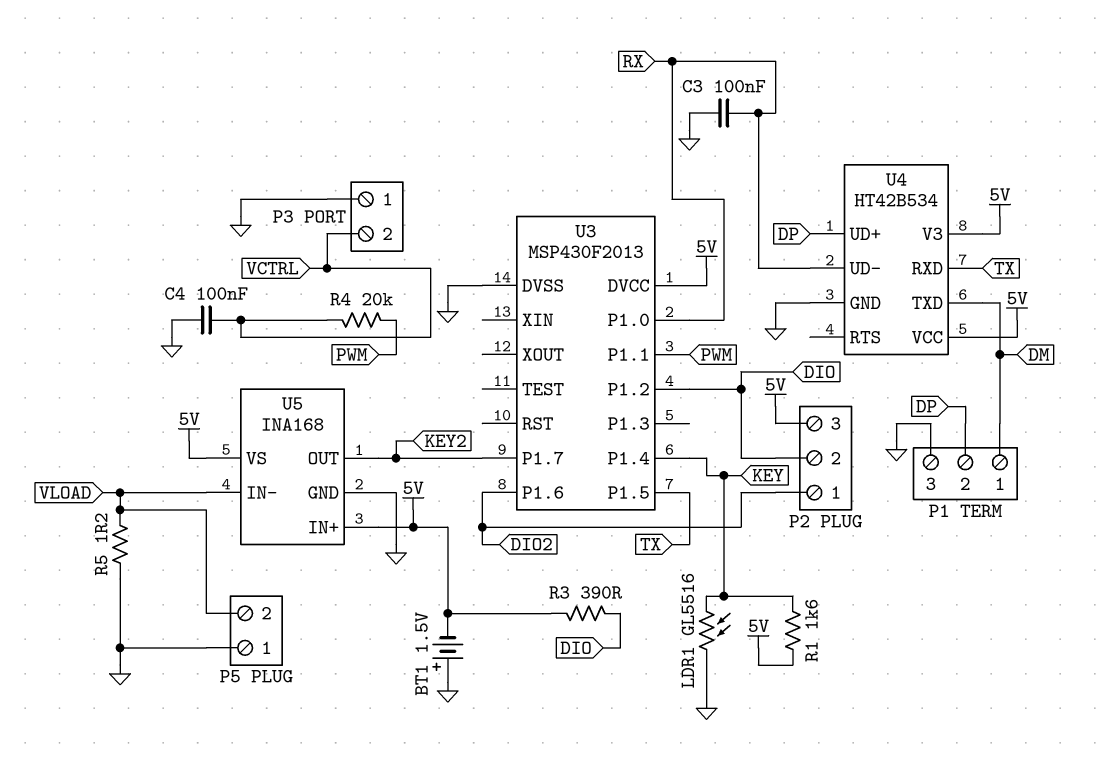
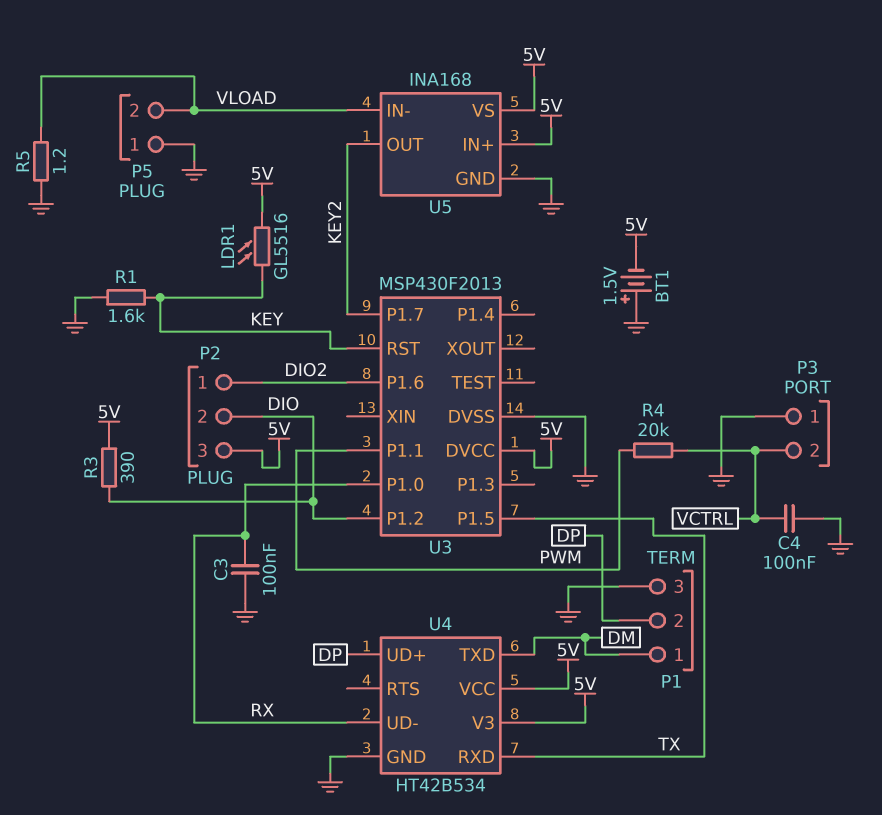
LDR1: GL5516 (GND, KEY) -> GL5516 (5V, KEY)
R1: 1.6k (5V, KEY) -> 1.6k (GND, KEY)
U3 pin P1.4: KEY -> none
U3 pin RST: none -> KEY

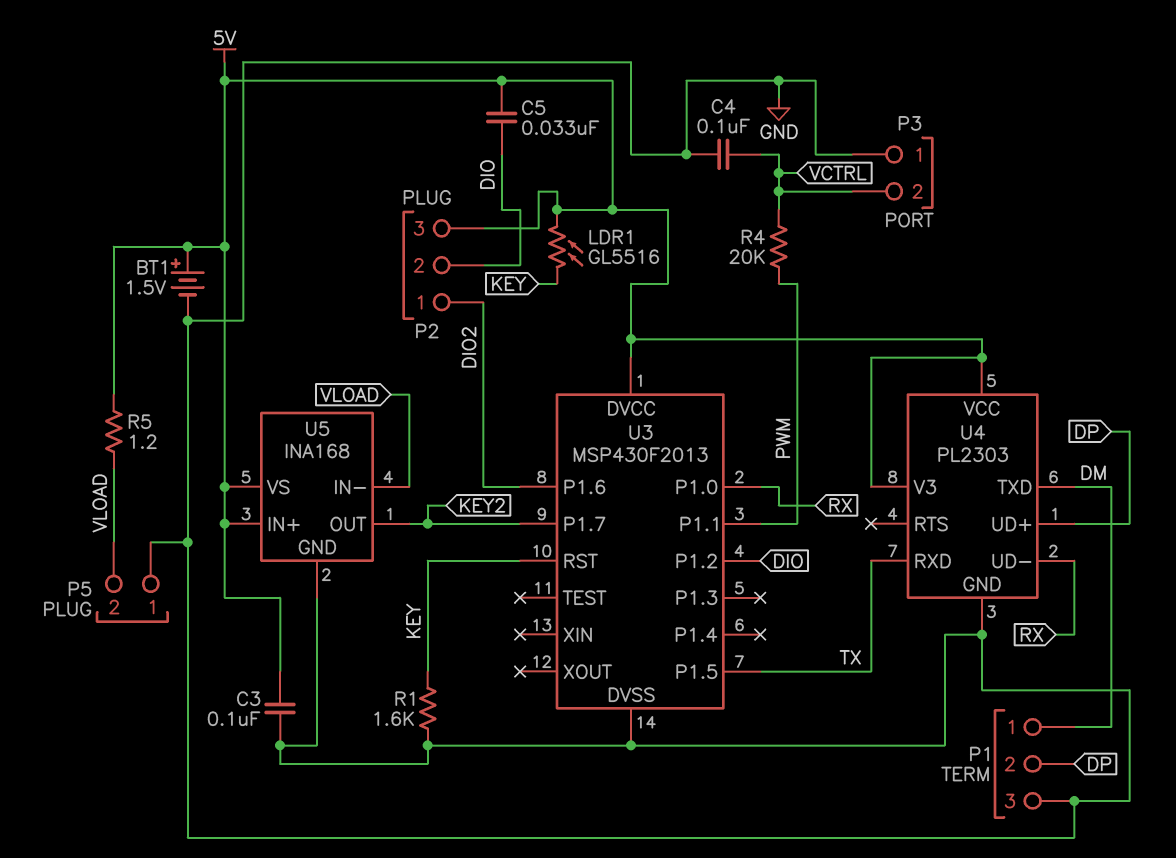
BT1: 1.5V (plus GND, minus 5V) -> 1.5V (plus 5V, minus GND)
C3: 100nF (GND, RX) -> 100nF (5V, GND)
C5: none -> 33nF (5V, DIO)
R3: 390 (5V, DIO) -> none
R5: 1.2 (GND, VLOAD) -> 1.2 (5V, VLOAD)
U4: HT42B534 -> PL2303

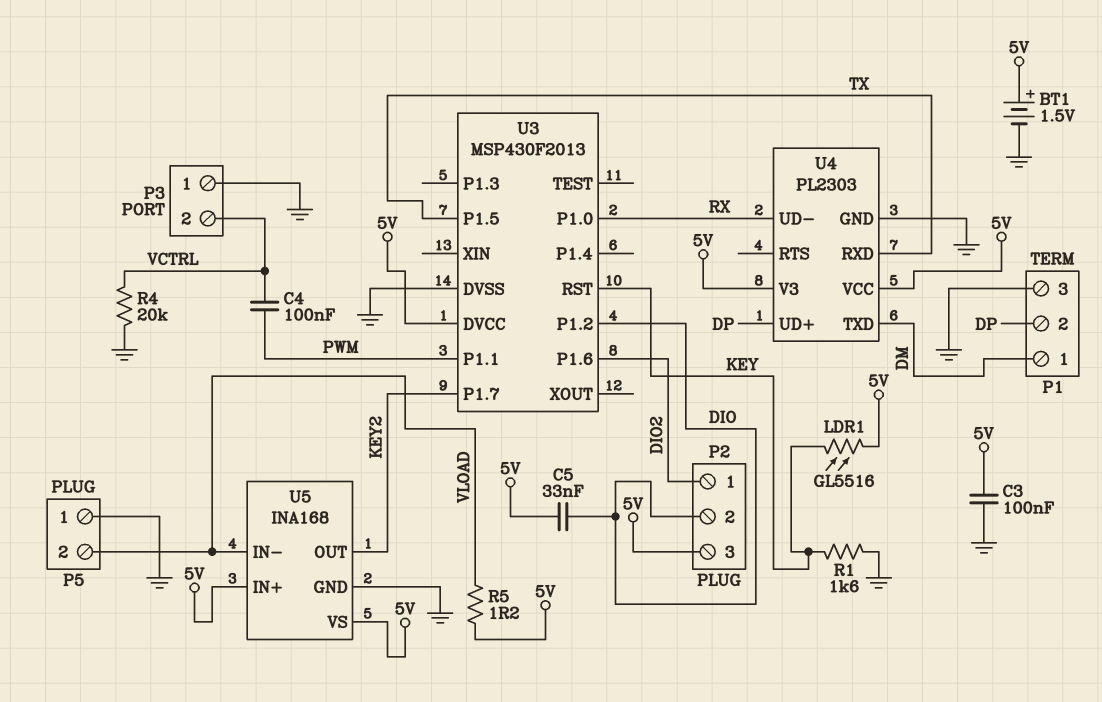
C4: 100nF (GND, VCTRL) -> 100nF (PWM, VCTRL)
R4: 20k (PWM, VCTRL) -> 20k (GND, VCTRL)

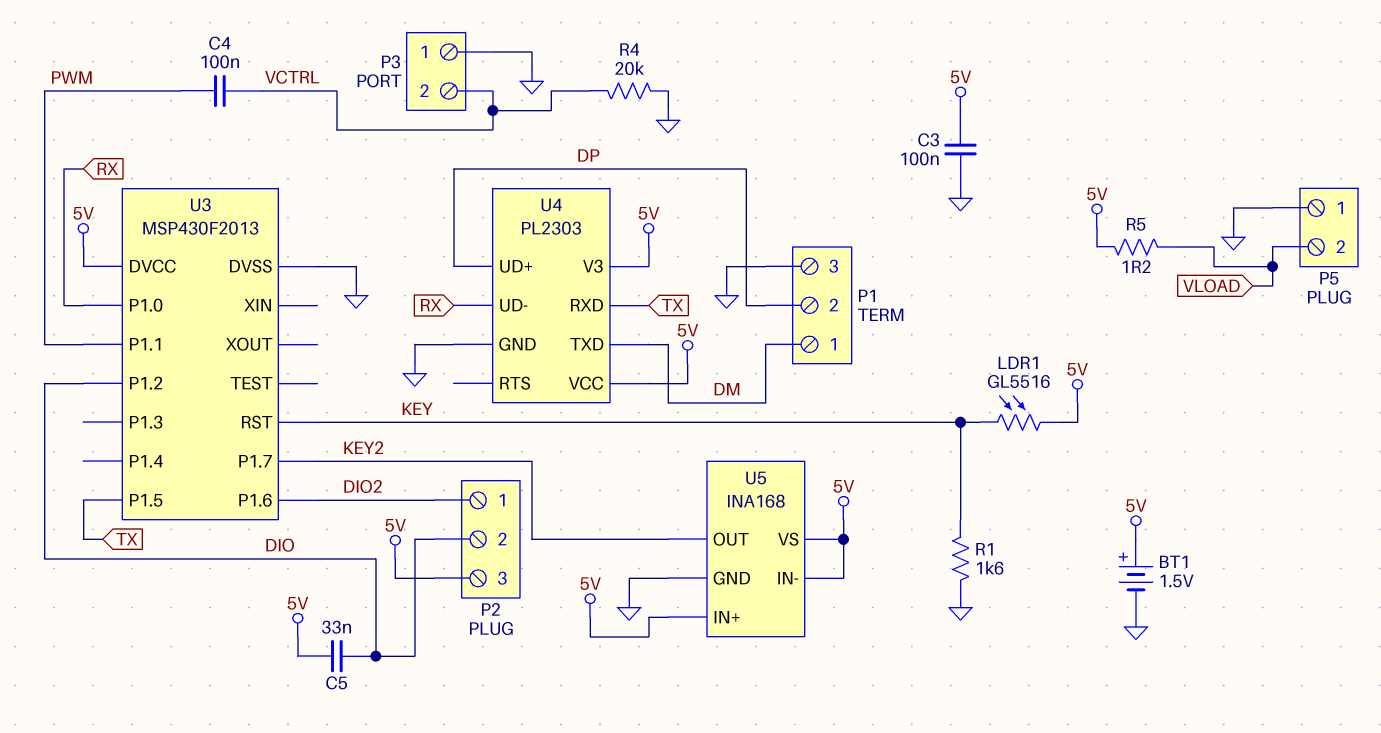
U5 pin IN-: VLOAD -> 5V

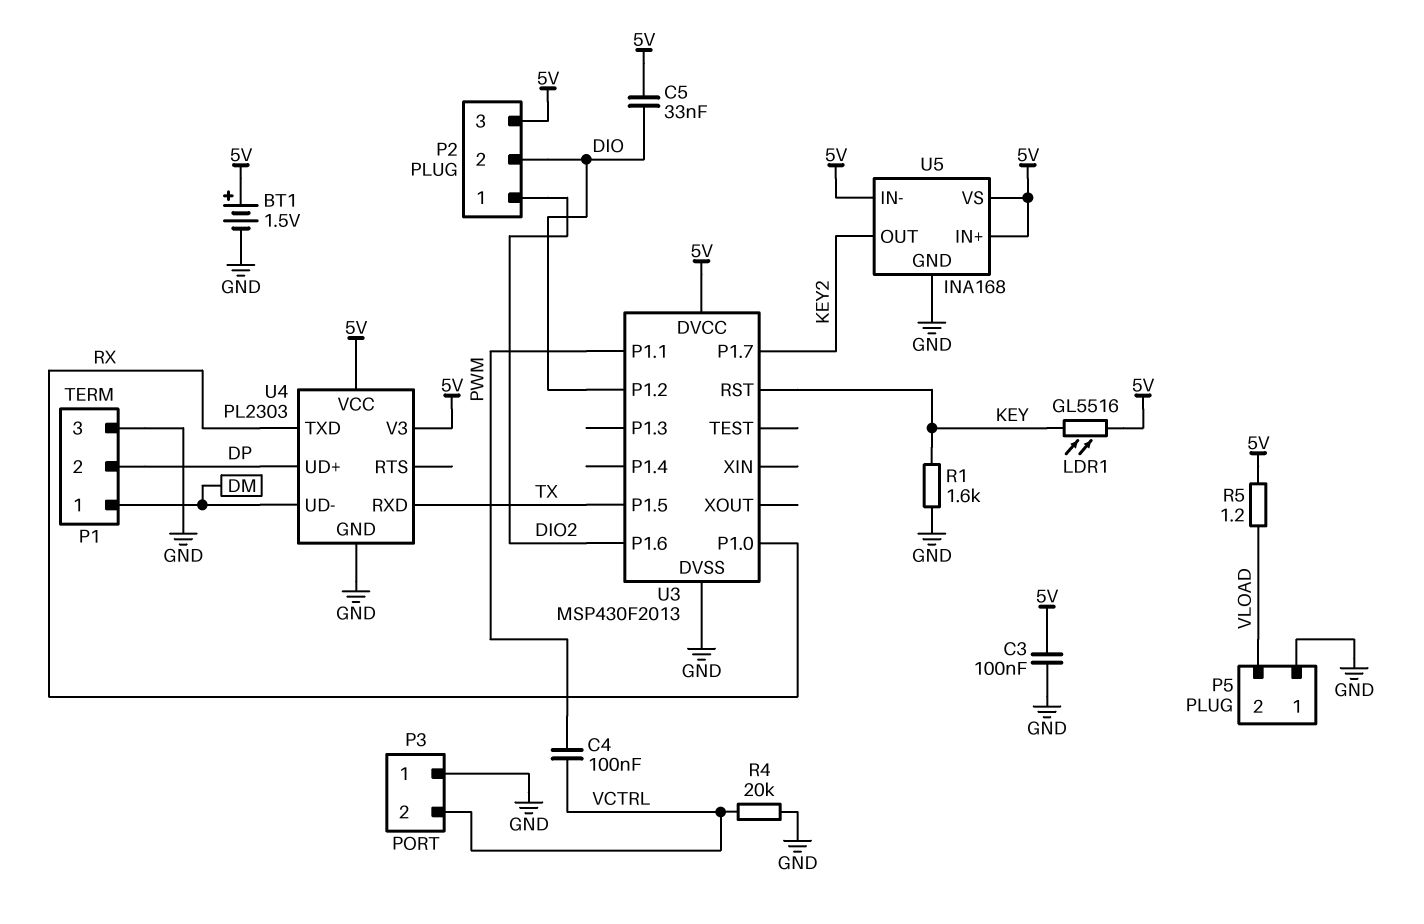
U4 pin TXD: DM -> RX
U4 pin UD-: RX -> DM

